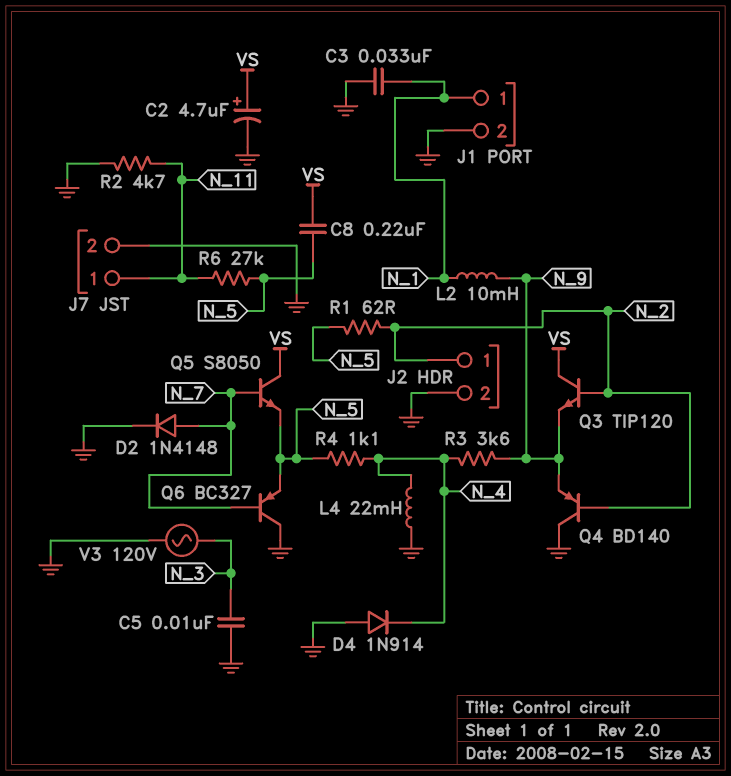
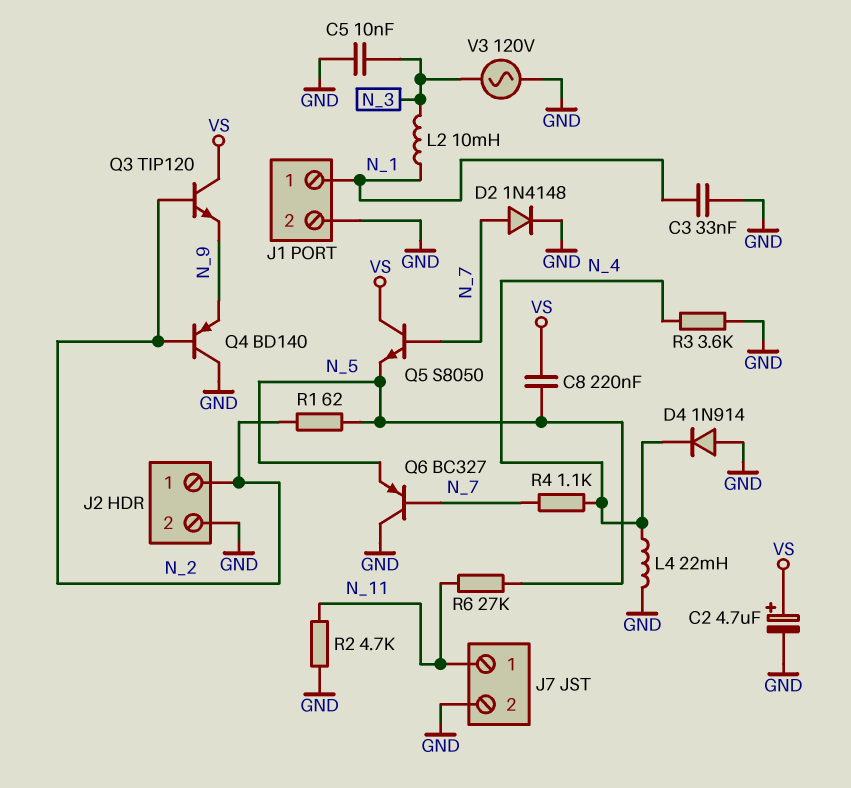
L2: 10mH (N_1, N_9) -> 10mH (N_1, N_3)
R3: 3.6k (N_4, N_9) -> 3.6k (GND, N_4)
R4: 1.1k (N_4, N_5) -> 1.1k (N_4, N_7)

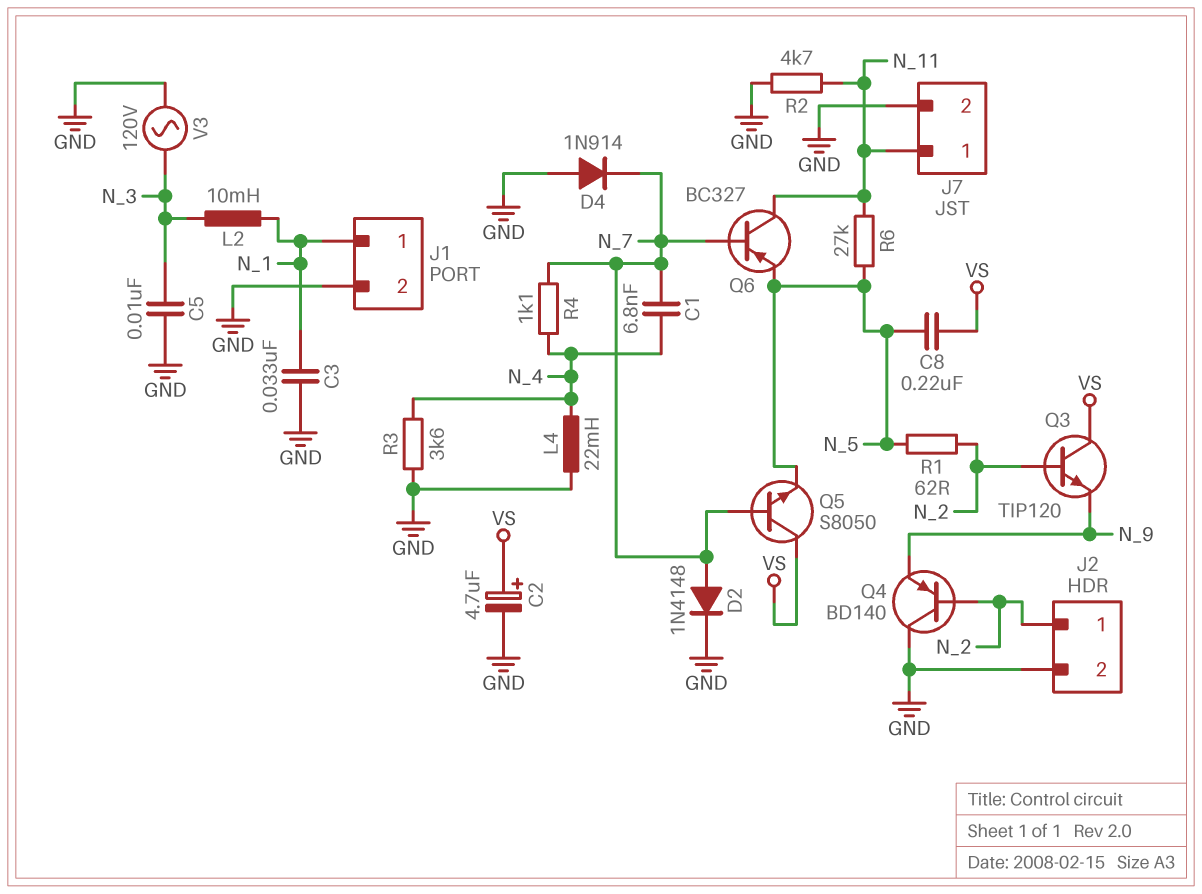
C1: none -> 6.8nF (N_4, N_7)
D4: diode 1N914 (A GND, K N_4) -> diode 1N914 (A GND, K N_7)
Q6: PNP BC327 (B N_7, C GND, E N_5) -> PNP BC327 (B N_7, C N_11, E N_5)

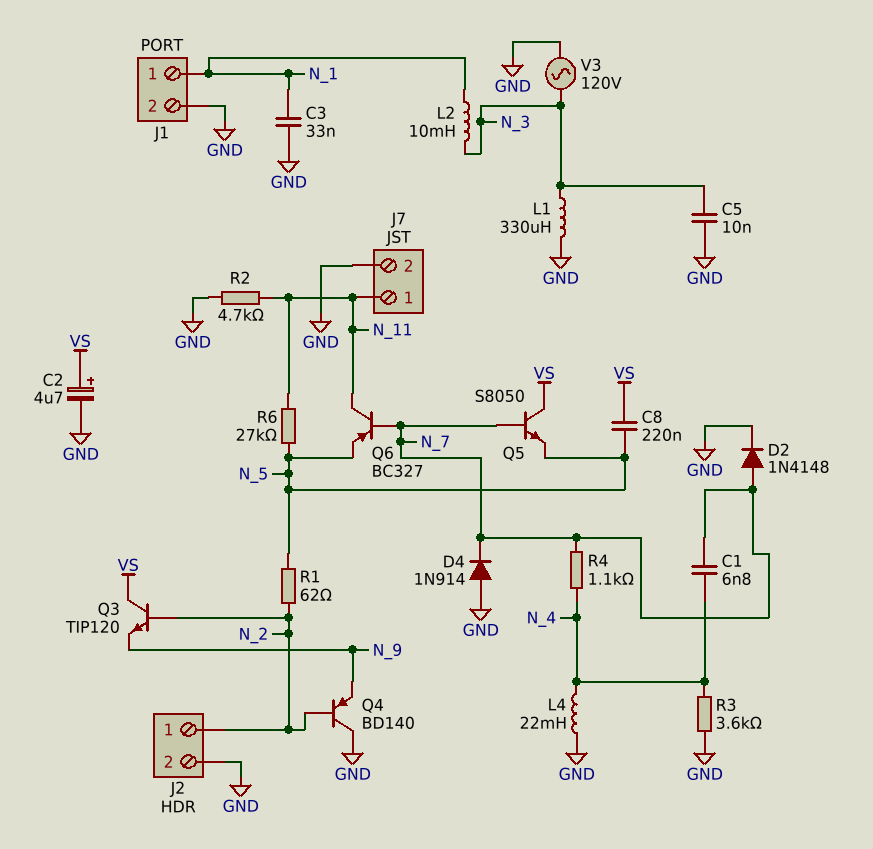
L1: none -> 330uH (GND, N_3)

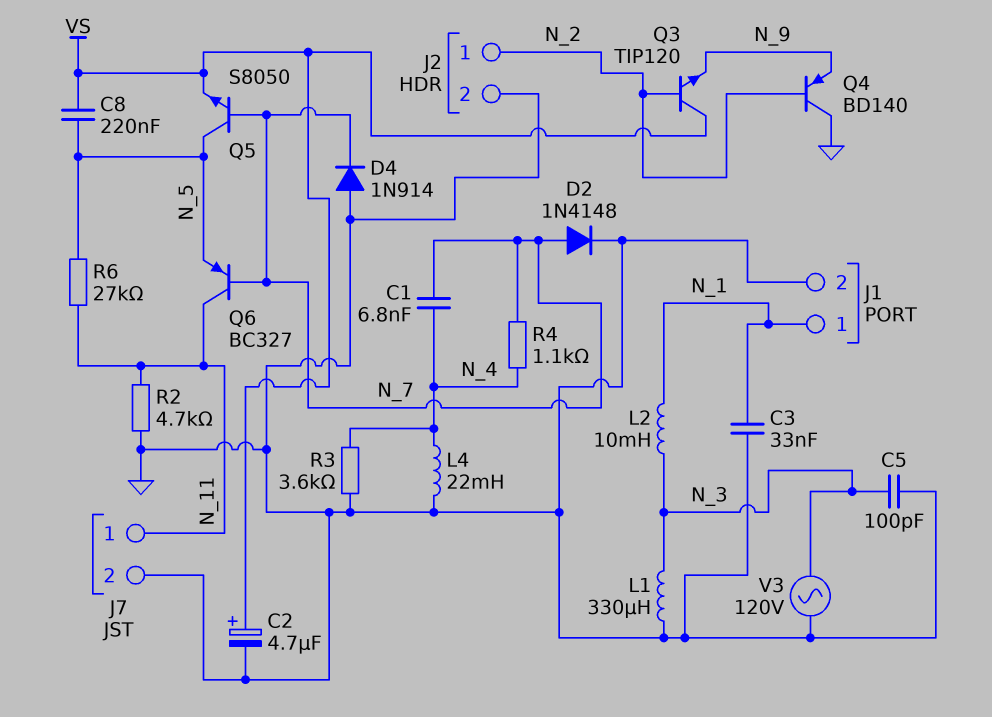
C5: 10nF (GND, N_3) -> 100pF (GND, N_3)
Q5: NPN S8050 (B N_7, C VS, E N_5) -> NPN S8050 (B N_7, C N_5, E VS)
R1: 62 (N_2, N_5) -> none

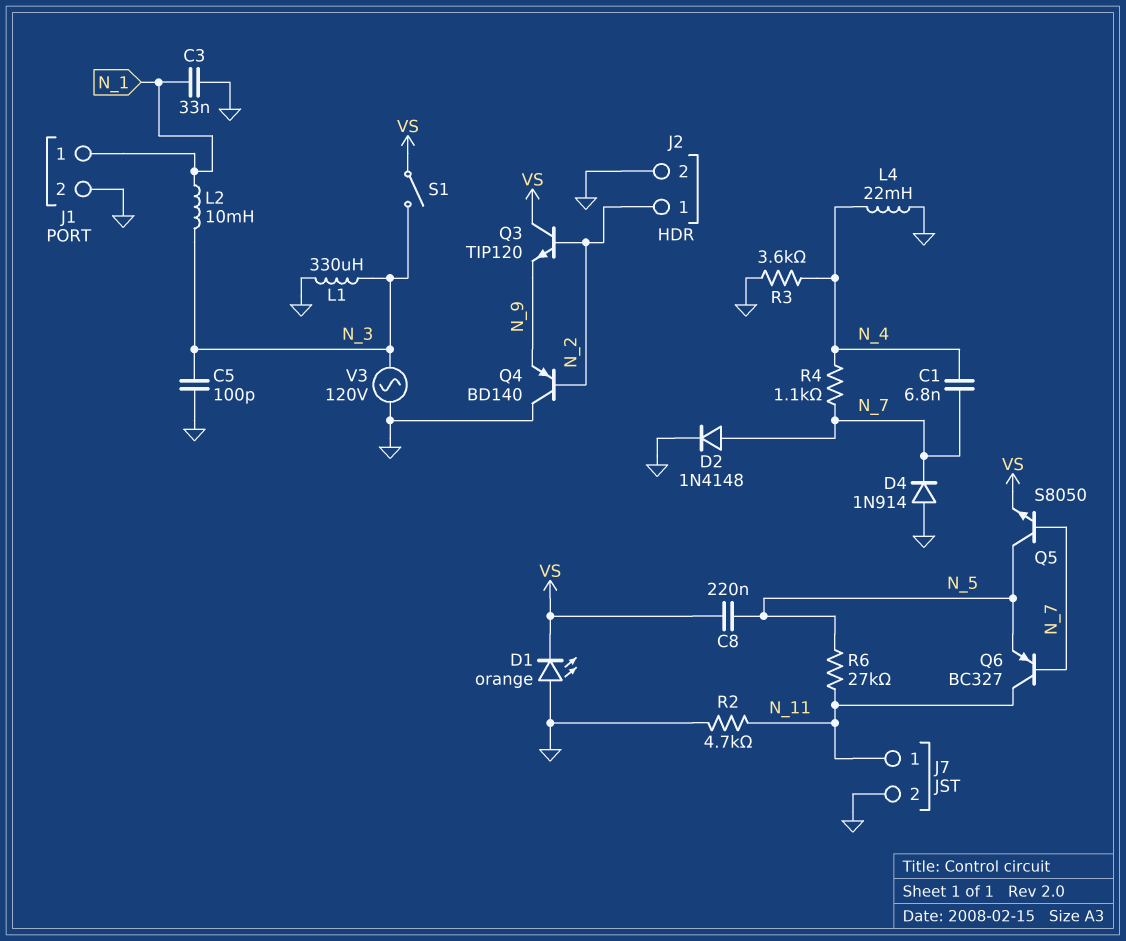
C2: 4.7uF (plus VS, minus GND) -> none
D1: none -> LED orange (A GND, K VS)
S1: none -> switch (N_3, VS)

